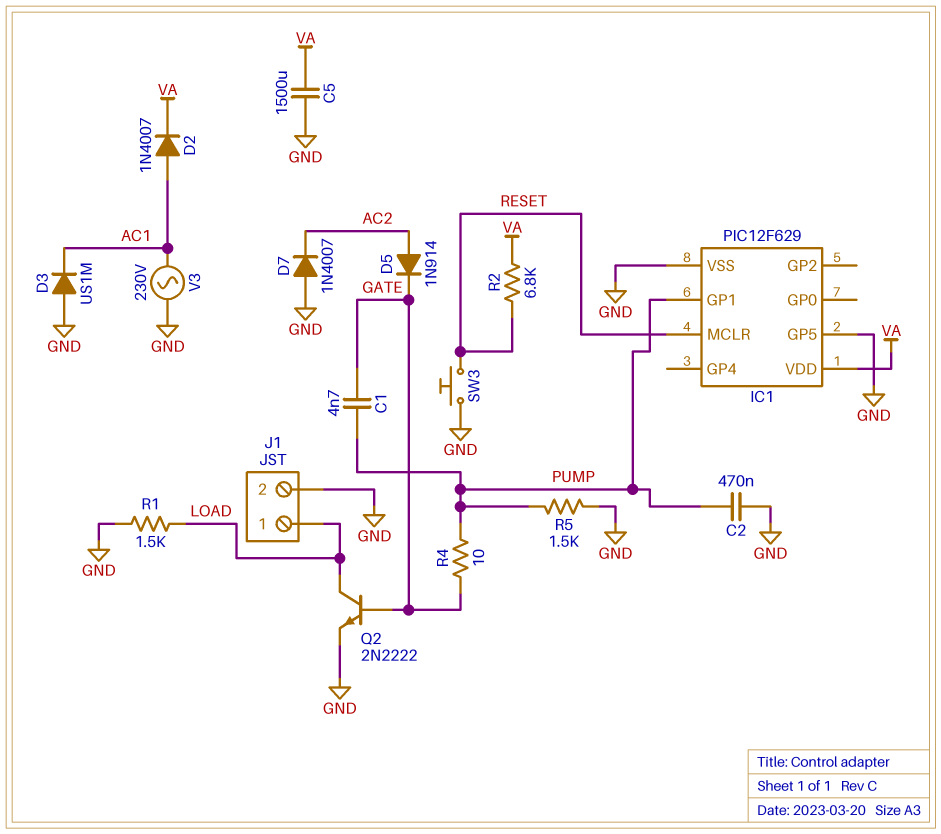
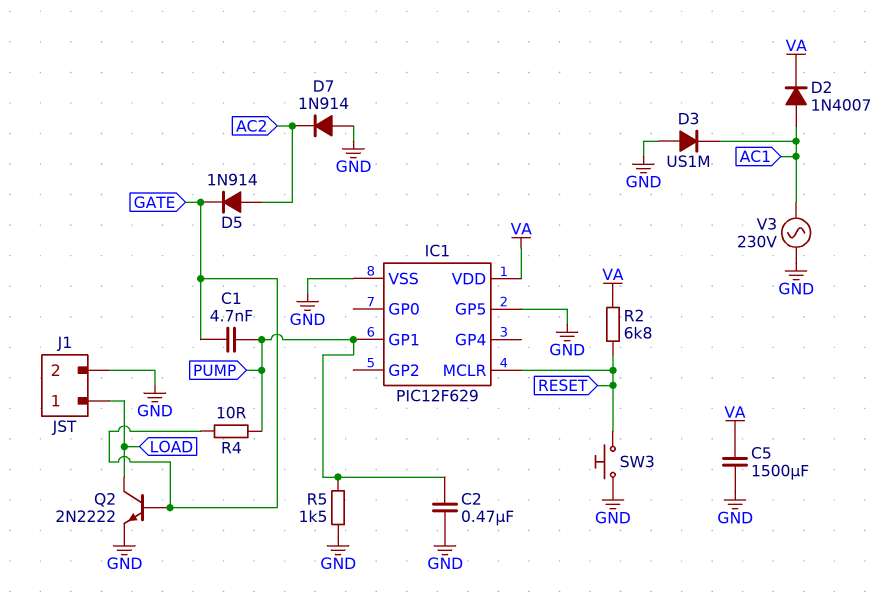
D7: diode 1N4007 (A GND, K AC2) -> diode 1N914 (A GND, K AC2)
R1: 1.5k (GND, LOAD) -> none

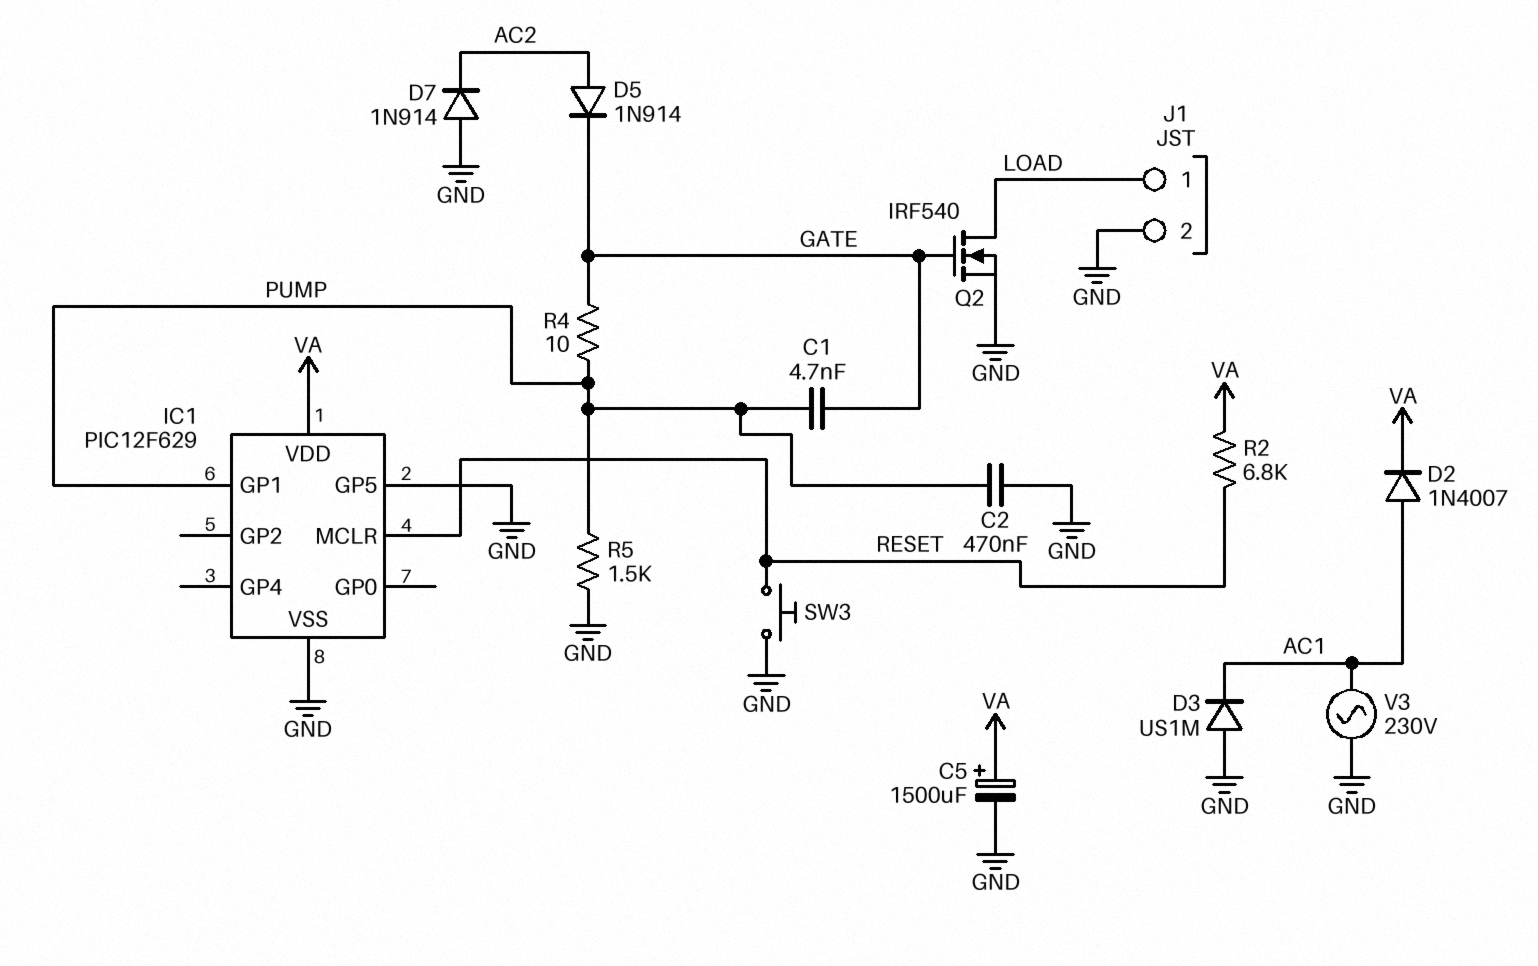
C5: 1500uF (GND, VA) -> 1500uF (plus VA, minus GND)
Q2: NPN 2N2222 (B GATE, C LOAD, E GND) -> NMOS IRF540 (G GATE, D LOAD, S GND)

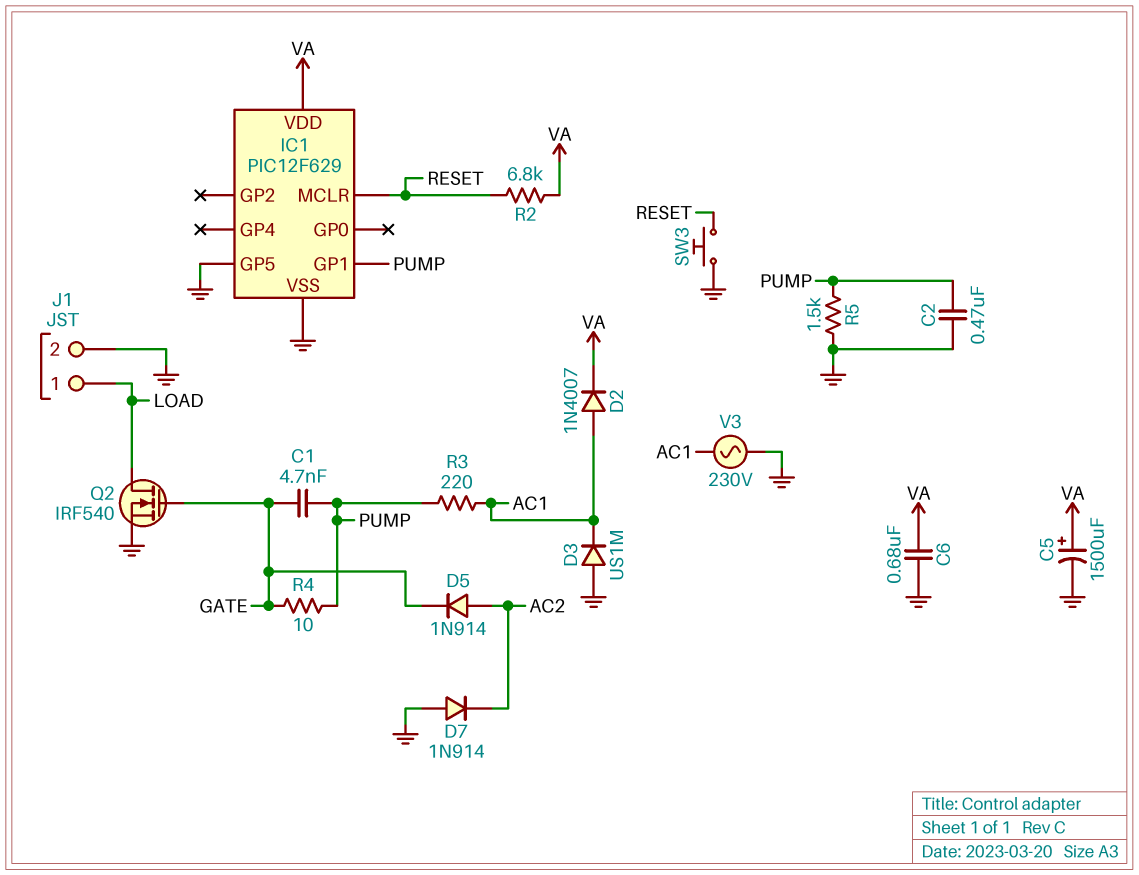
C6: none -> 680nF (GND, VA)
R3: none -> 220 (AC1, PUMP)

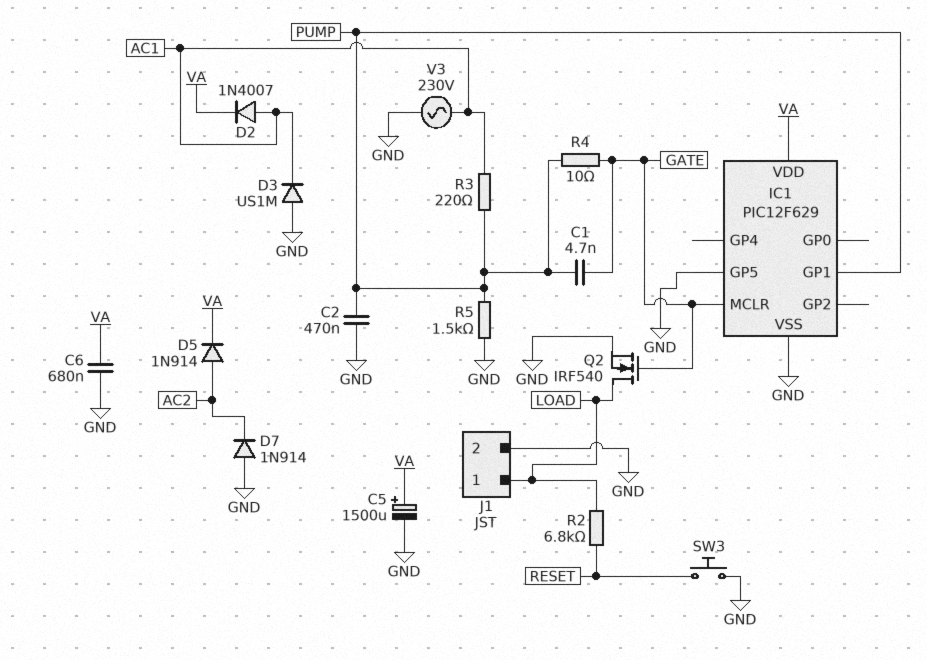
D5: diode 1N914 (A AC2, K GATE) -> diode 1N914 (A AC2, K VA)
IC1 pin MCLR: RESET -> GATE
R2: 6.8k (RESET, VA) -> 6.8k (LOAD, RESET)

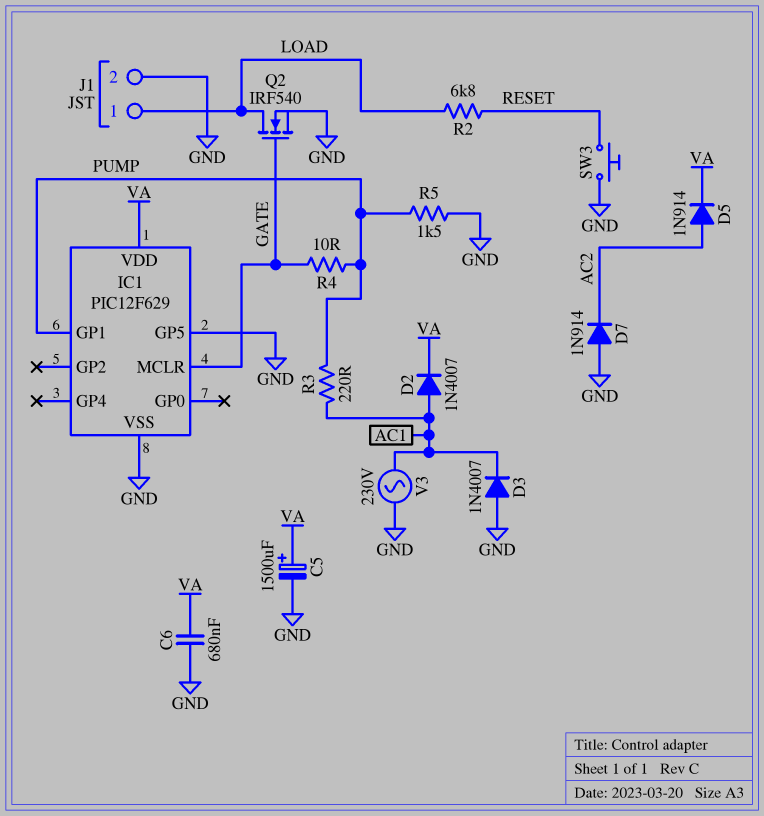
C1: 4.7nF (GATE, PUMP) -> none
C2: 470nF (GND, PUMP) -> none
D3: diode US1M (A GND, K AC1) -> diode 1N4007 (A GND, K AC1)

